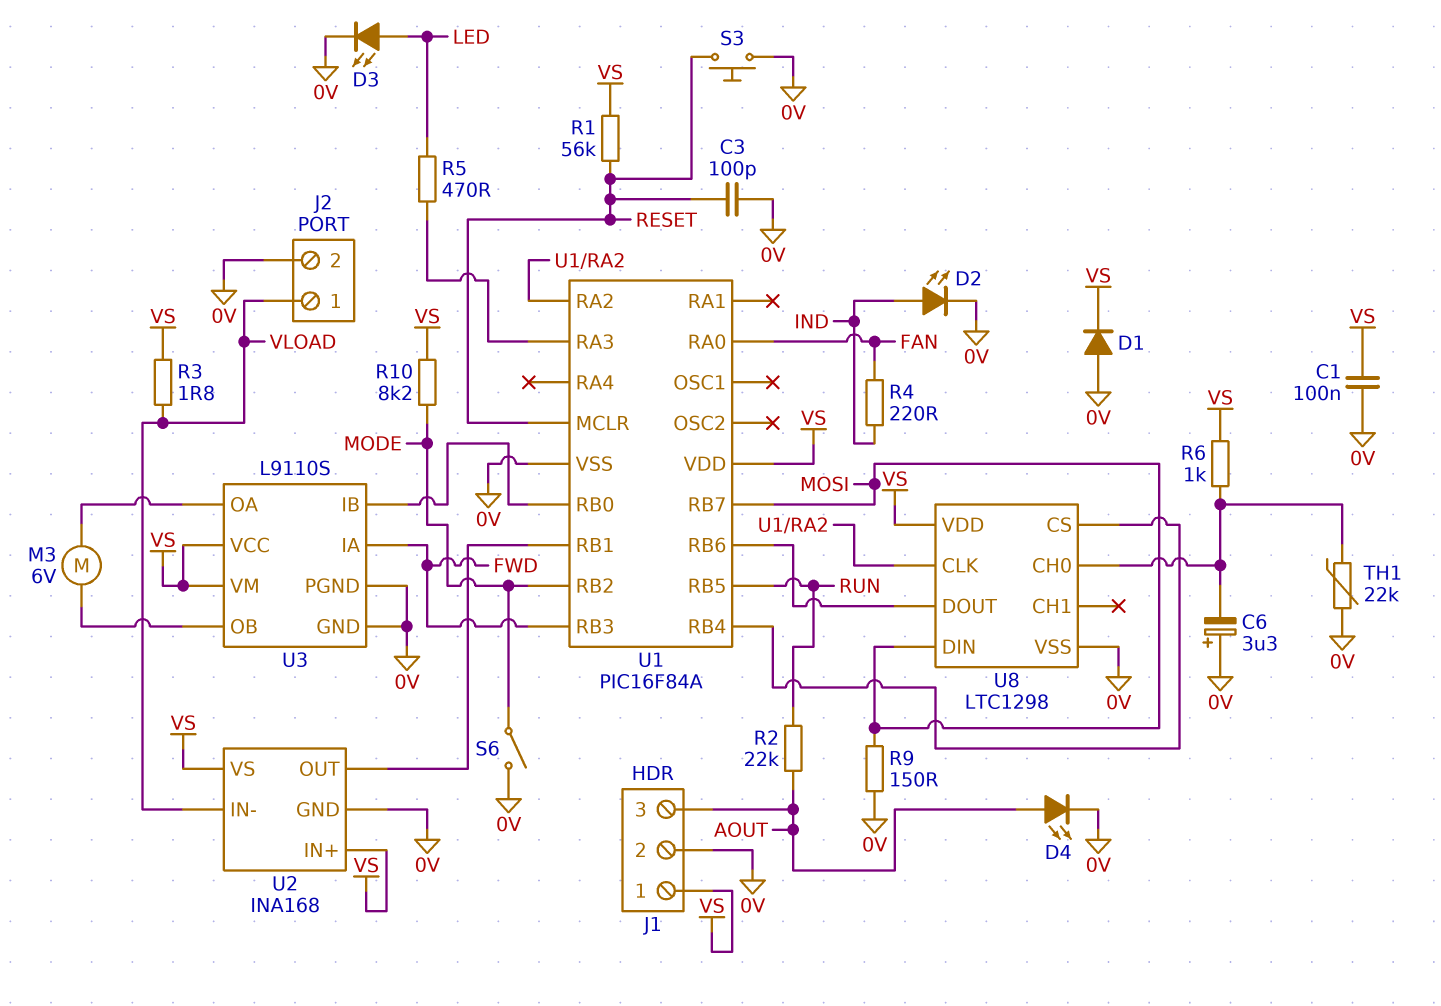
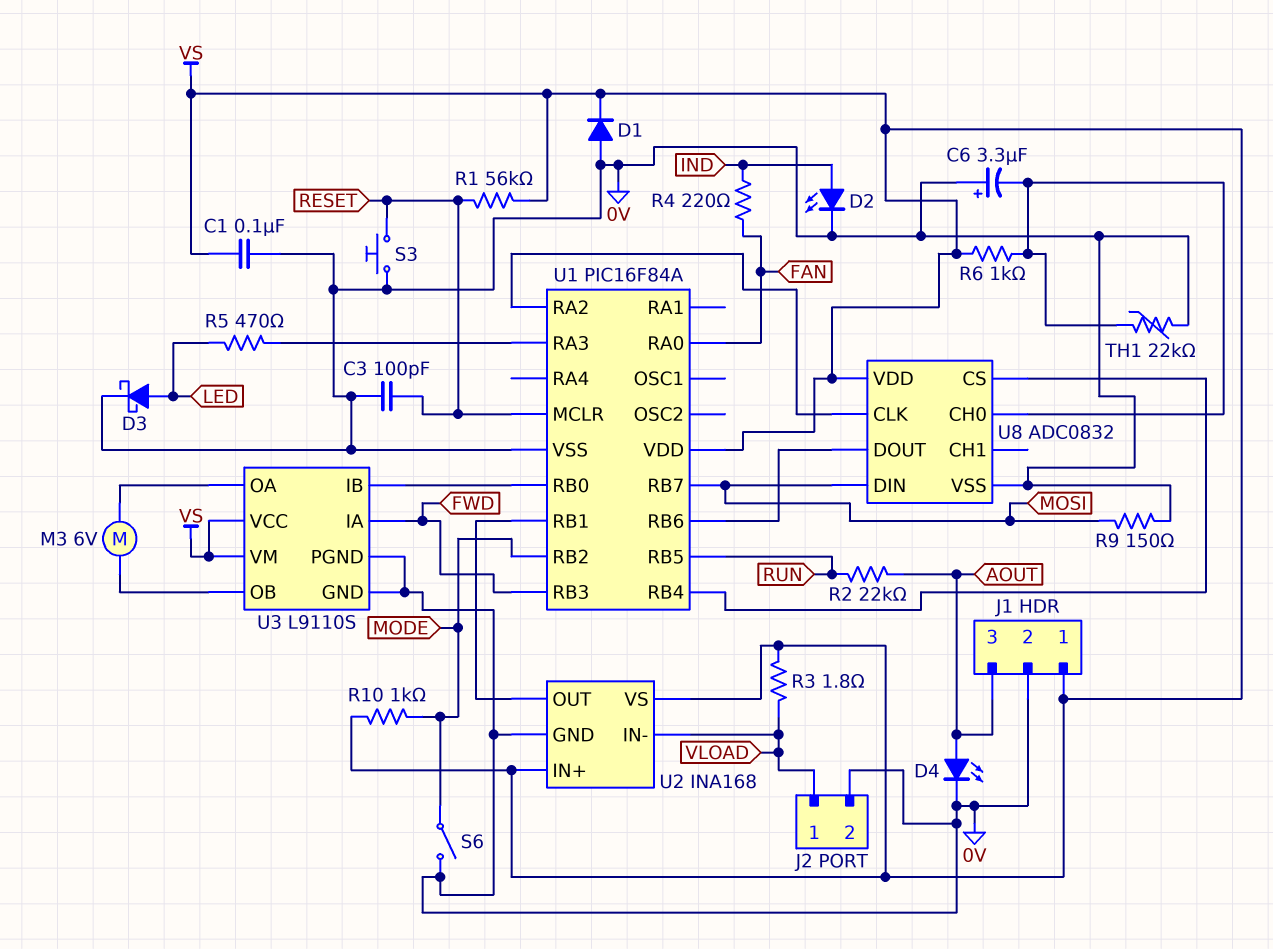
D3: LED (A LED, K 0V) -> schottky (A LED, K 0V)
R10: 8.2k (MODE, VS) -> 1k (MODE, VS)
U8: LTC1298 -> ADC0832

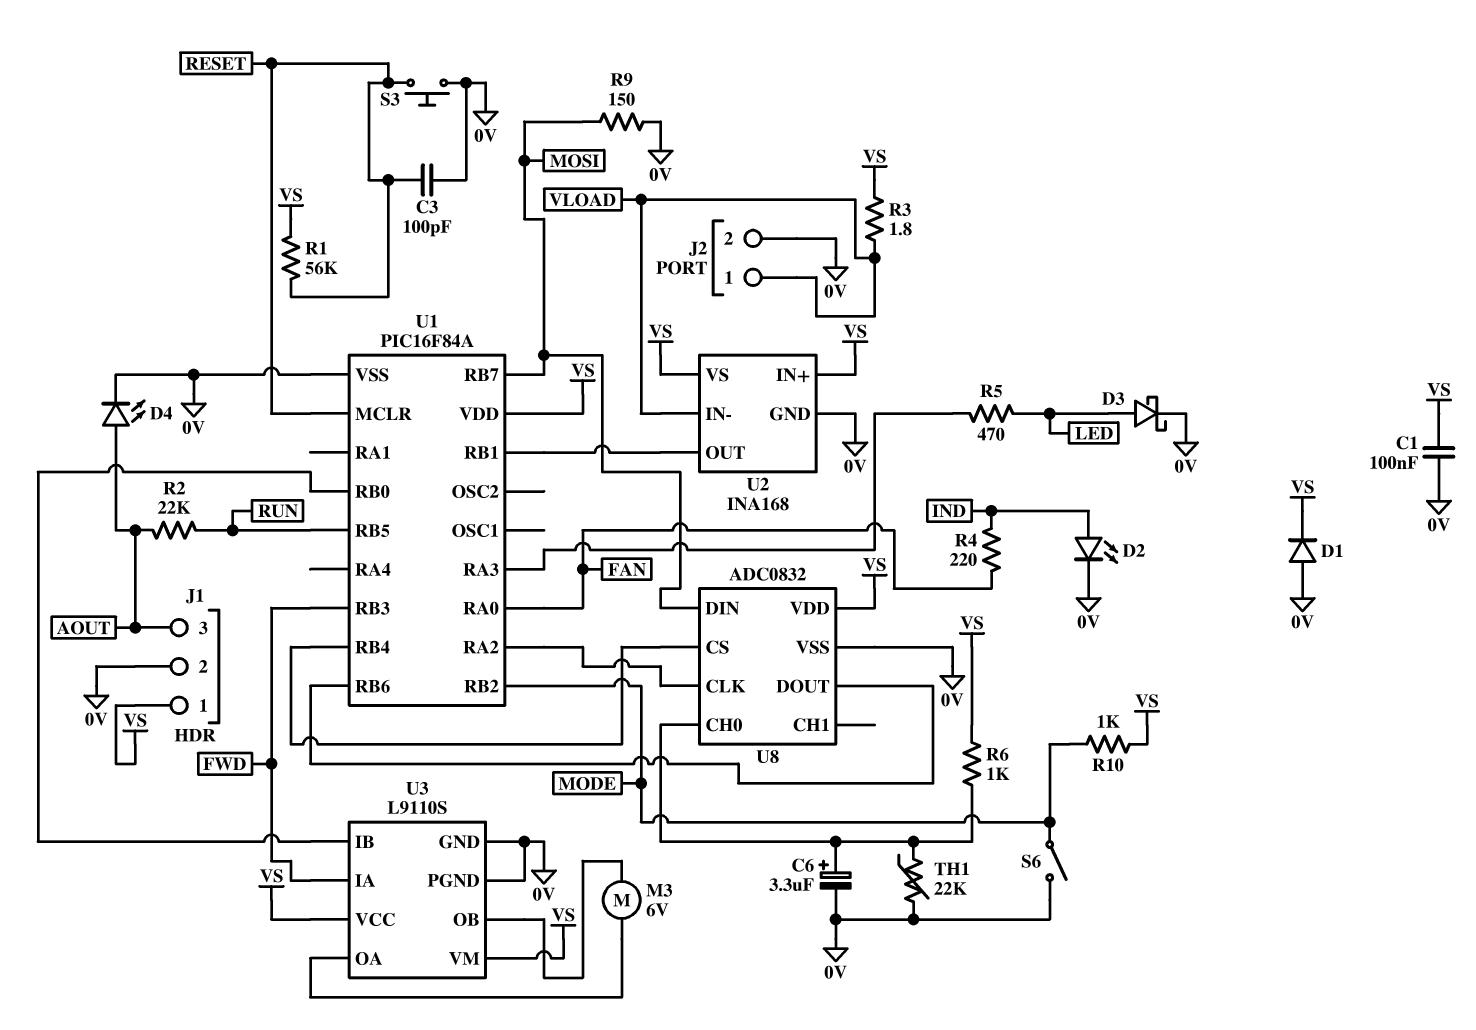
C6: 3.3uF (plus 0V, minus U8/CH0) -> 3.3uF (plus U8/CH0, minus 0V)

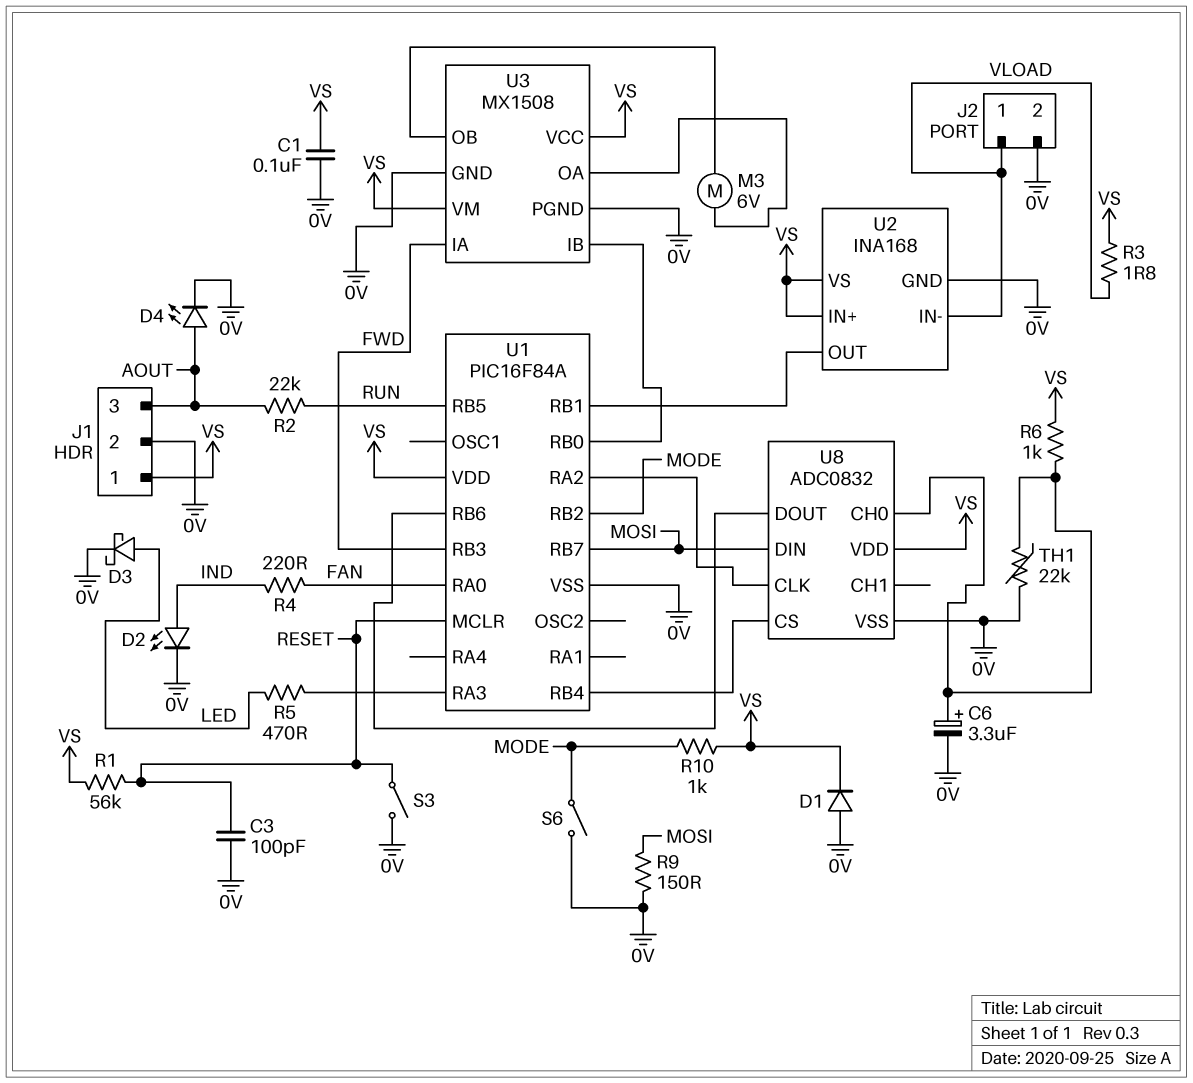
S3: button (0V, RESET) -> switch (0V, RESET)
U3: L9110S -> MX1508

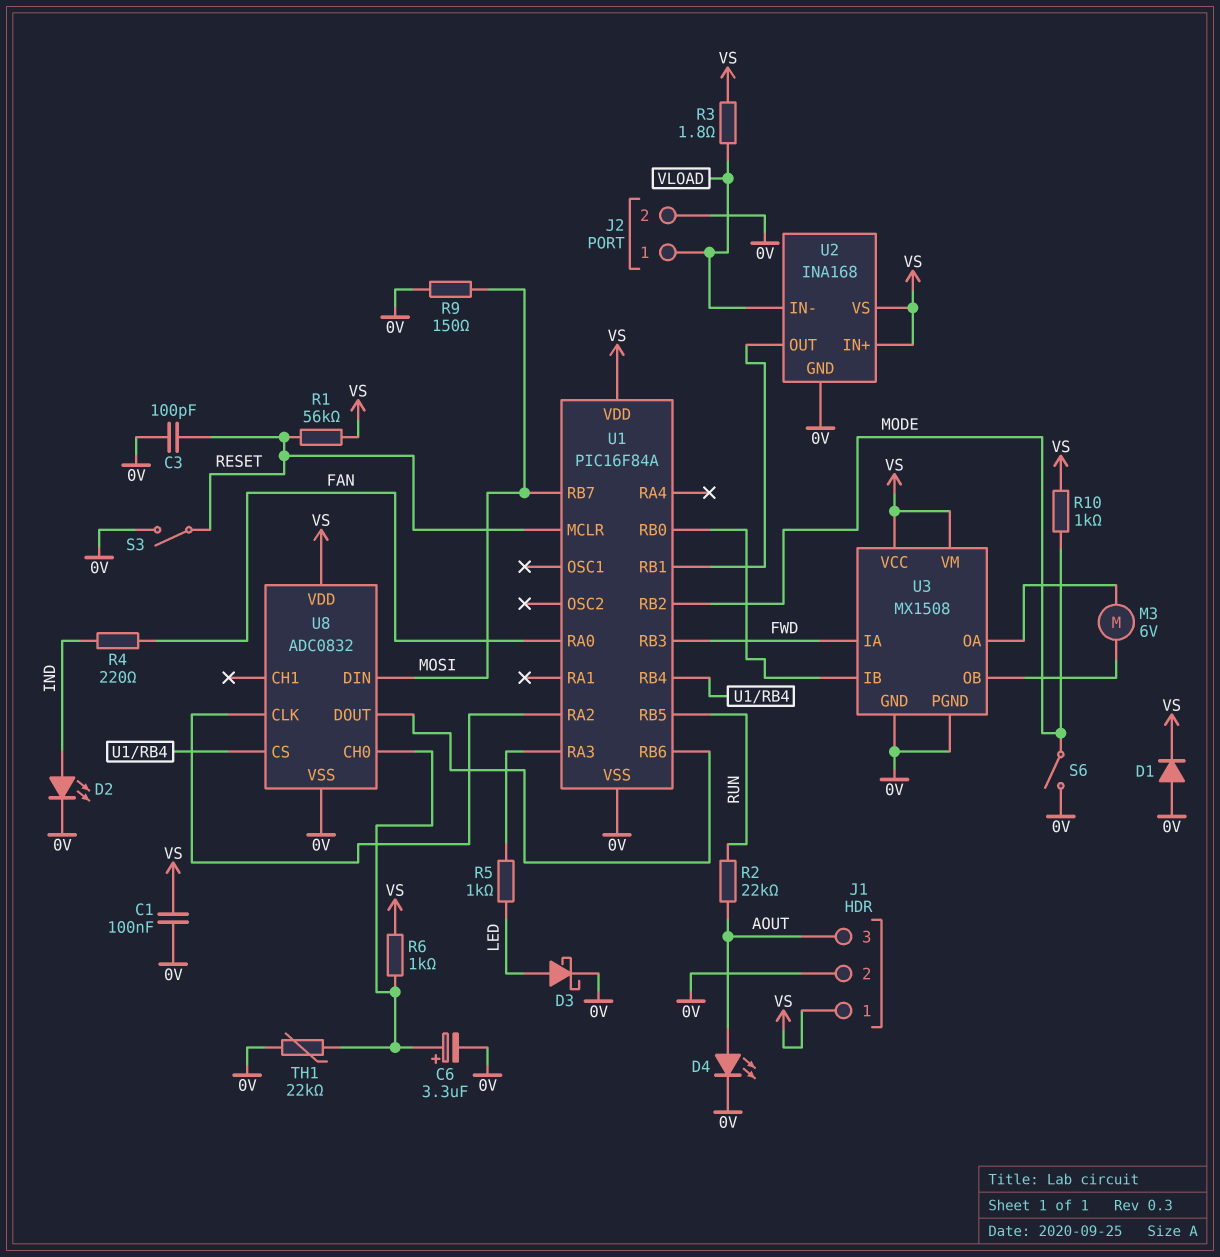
R5: 470 (LED, U1/RA3) -> 1k (LED, U1/RA3)

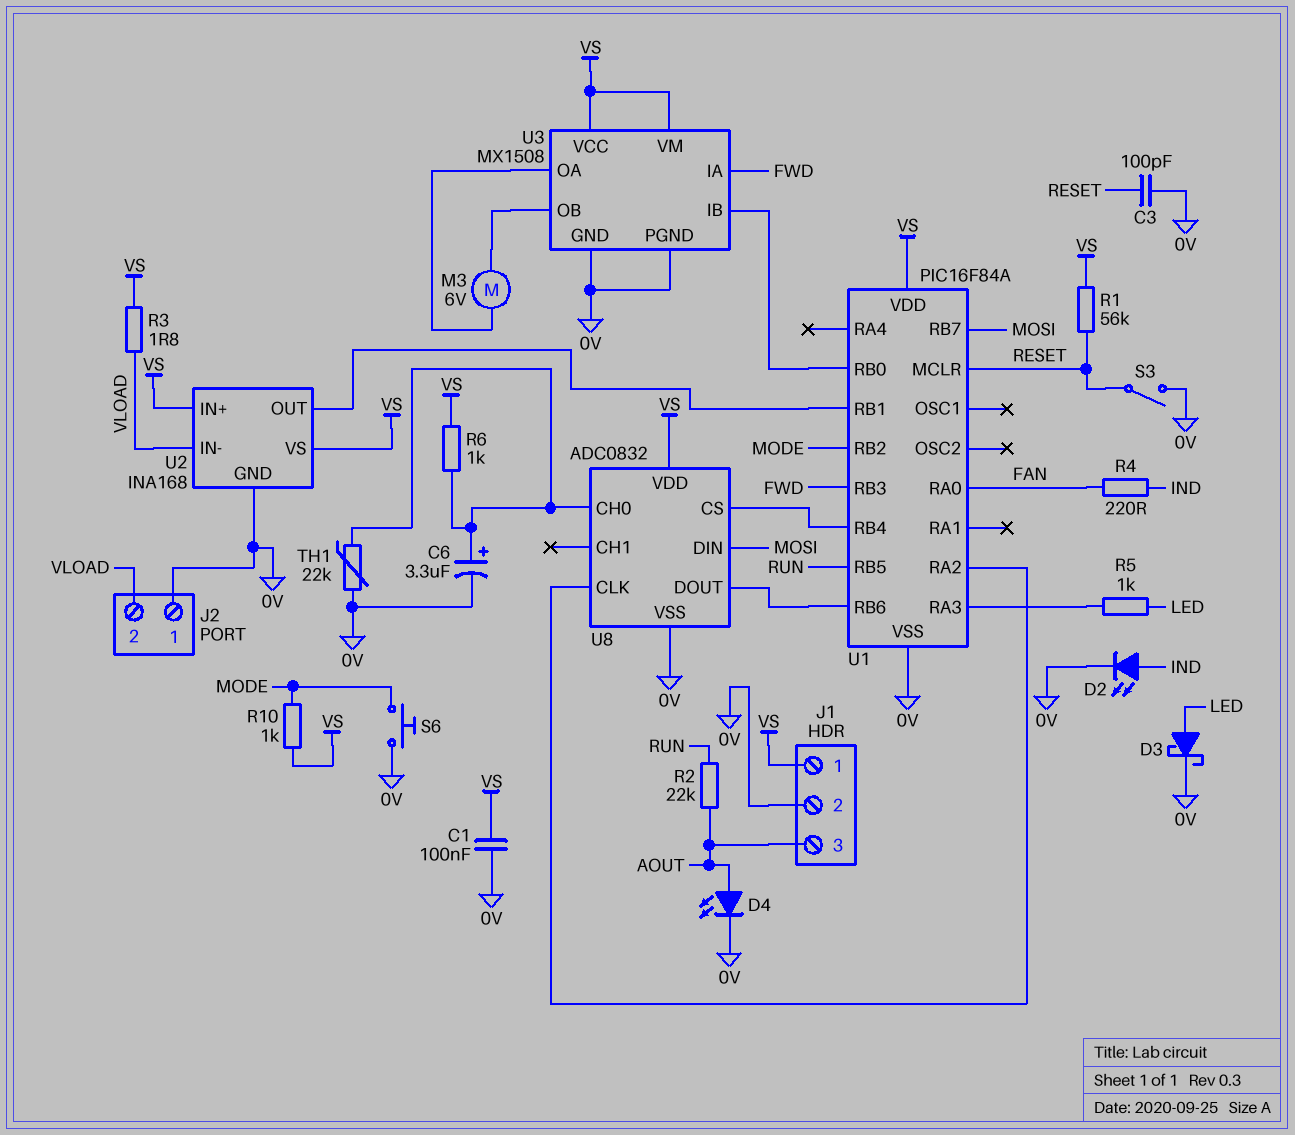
D1: diode (A 0V, K VS) -> none
J2 pin 1: VLOAD -> 0V
J2 pin 2: 0V -> VLOAD
R9: 150 (0V, MOSI) -> none
S6: switch (0V, MODE) -> button (0V, MODE)

